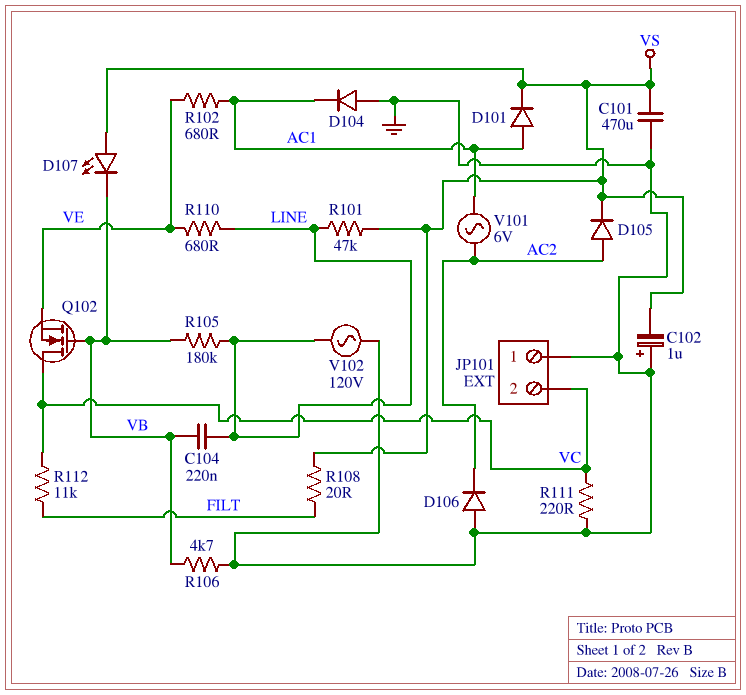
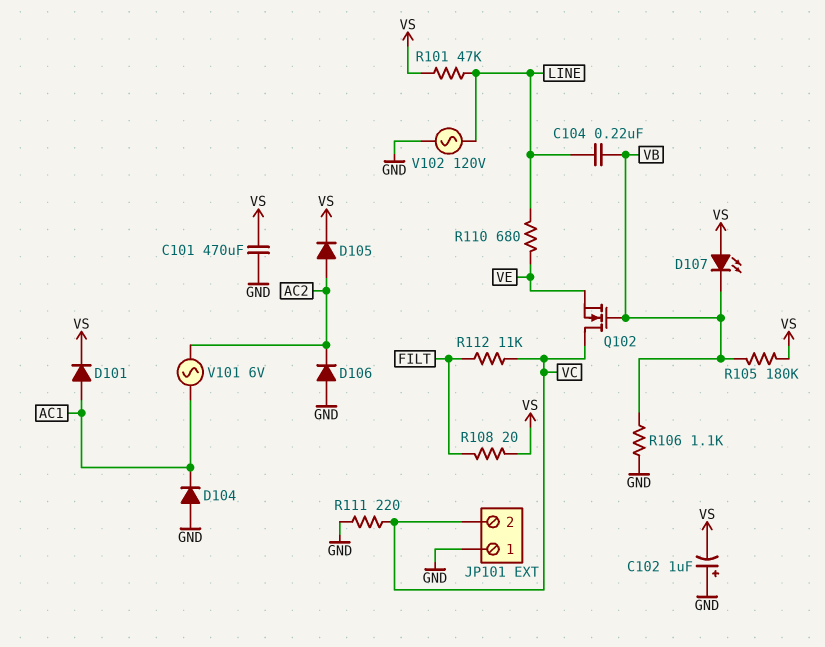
R102: 680 (AC1, VE) -> none
R105: 180k (LINE, VB) -> 180k (VB, VS)
R106: 4.7k (GND, VB) -> 1.1k (GND, VB)

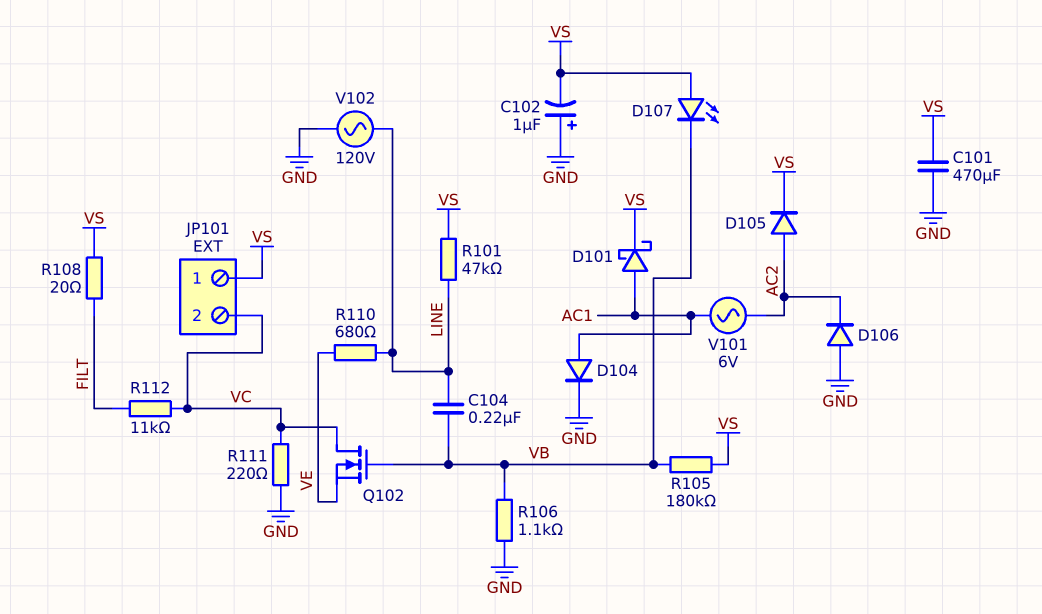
D101: diode (A AC1, K VS) -> schottky (A AC1, K VS)
D104: diode (A GND, K AC1) -> diode (A AC1, K GND)
JP101 pin 1: GND -> VS

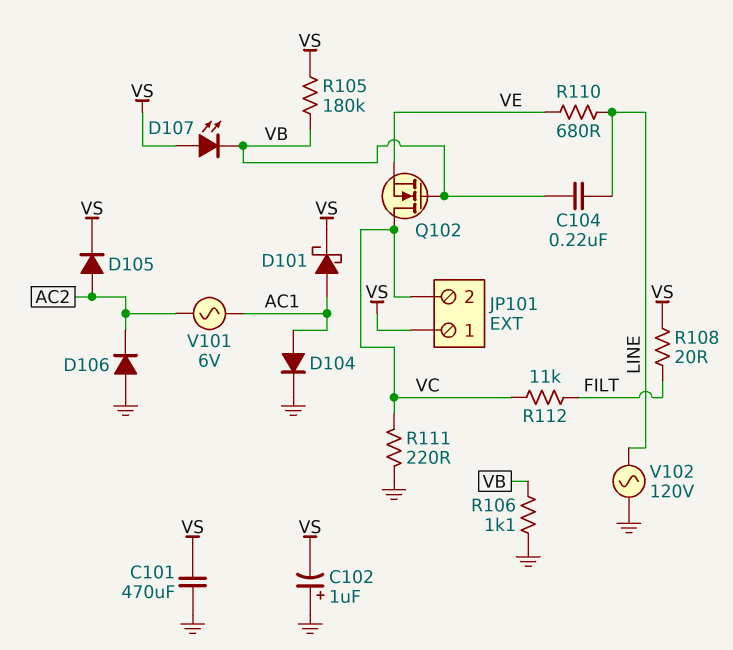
R101: 47k (LINE, VS) -> none

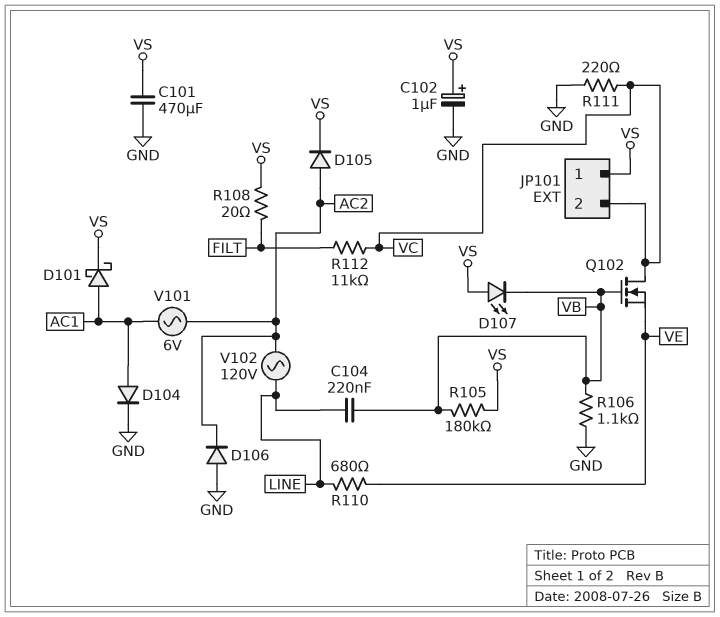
C102: 1uF (plus GND, minus VS) -> 1uF (plus VS, minus GND)
V102: AC 120V (GND, LINE) -> AC 120V (AC2, LINE)

